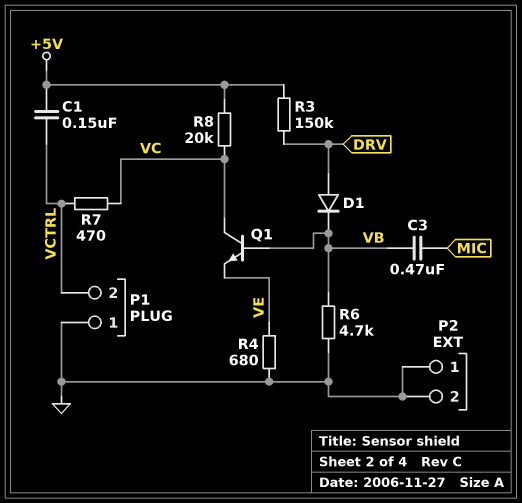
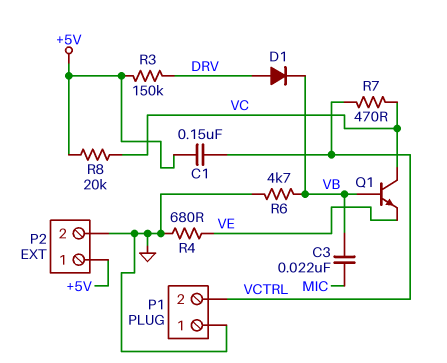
C3: 470nF (MIC, VB) -> 22nF (MIC, VB)
P2 pin 1: GND -> +5V

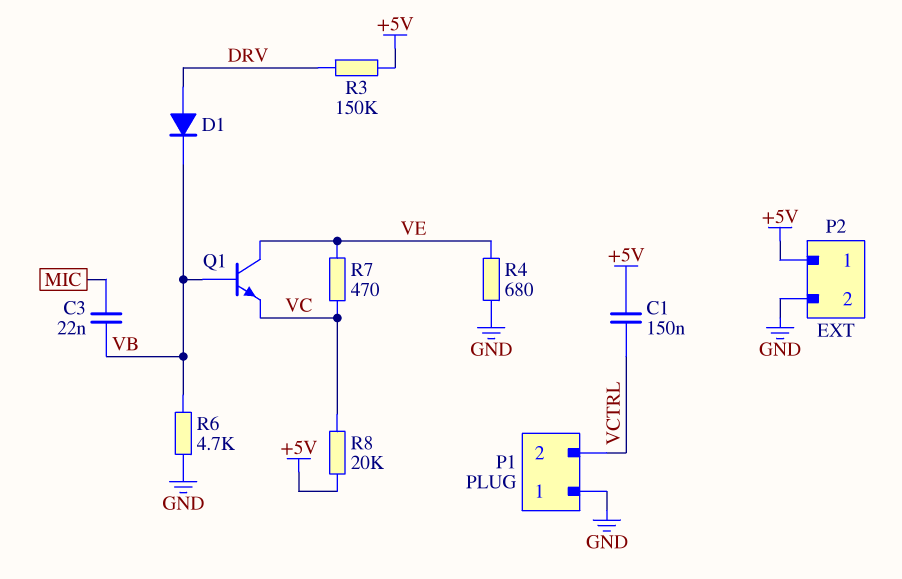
Q1: NPN (B VB, C VC, E VE) -> NPN (B VB, C VE, E VC)
R7: 470 (VC, VCTRL) -> 470 (VC, VE)

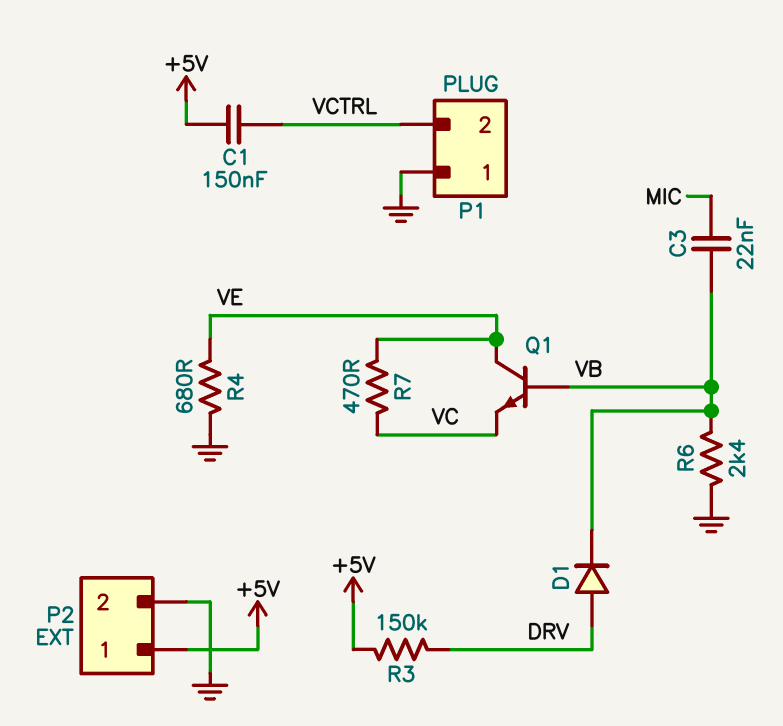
R6: 4.7k (GND, VB) -> 2.4k (GND, VB)
R8: 20k (+5V, VC) -> none

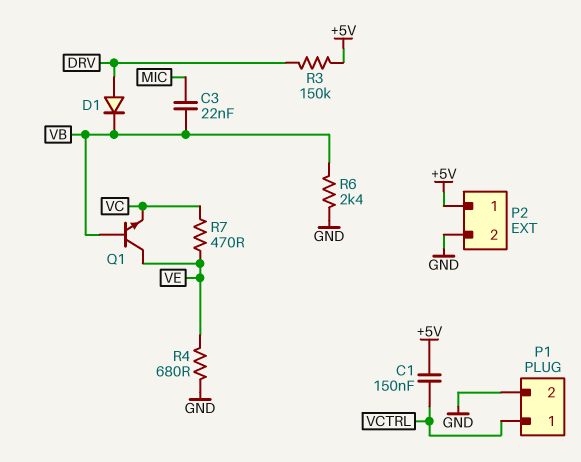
P1 pin 1: GND -> VCTRL
P1 pin 2: VCTRL -> GND

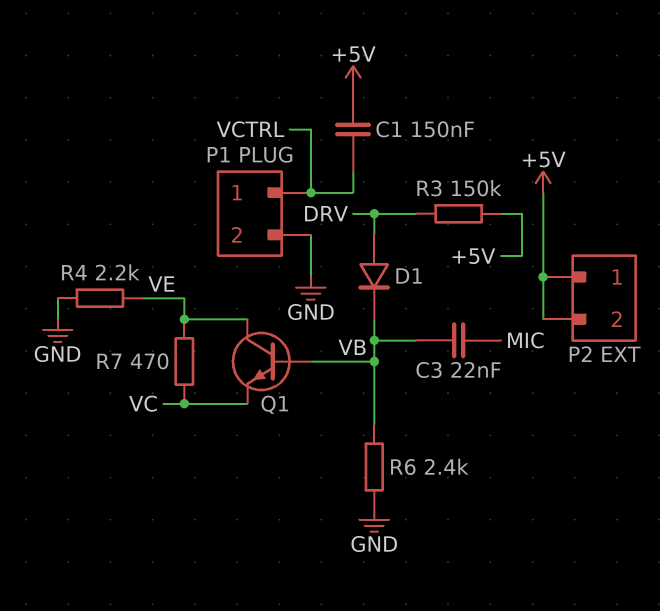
P2 pin 2: GND -> +5V
R4: 680 (GND, VE) -> 2.2k (GND, VE)

